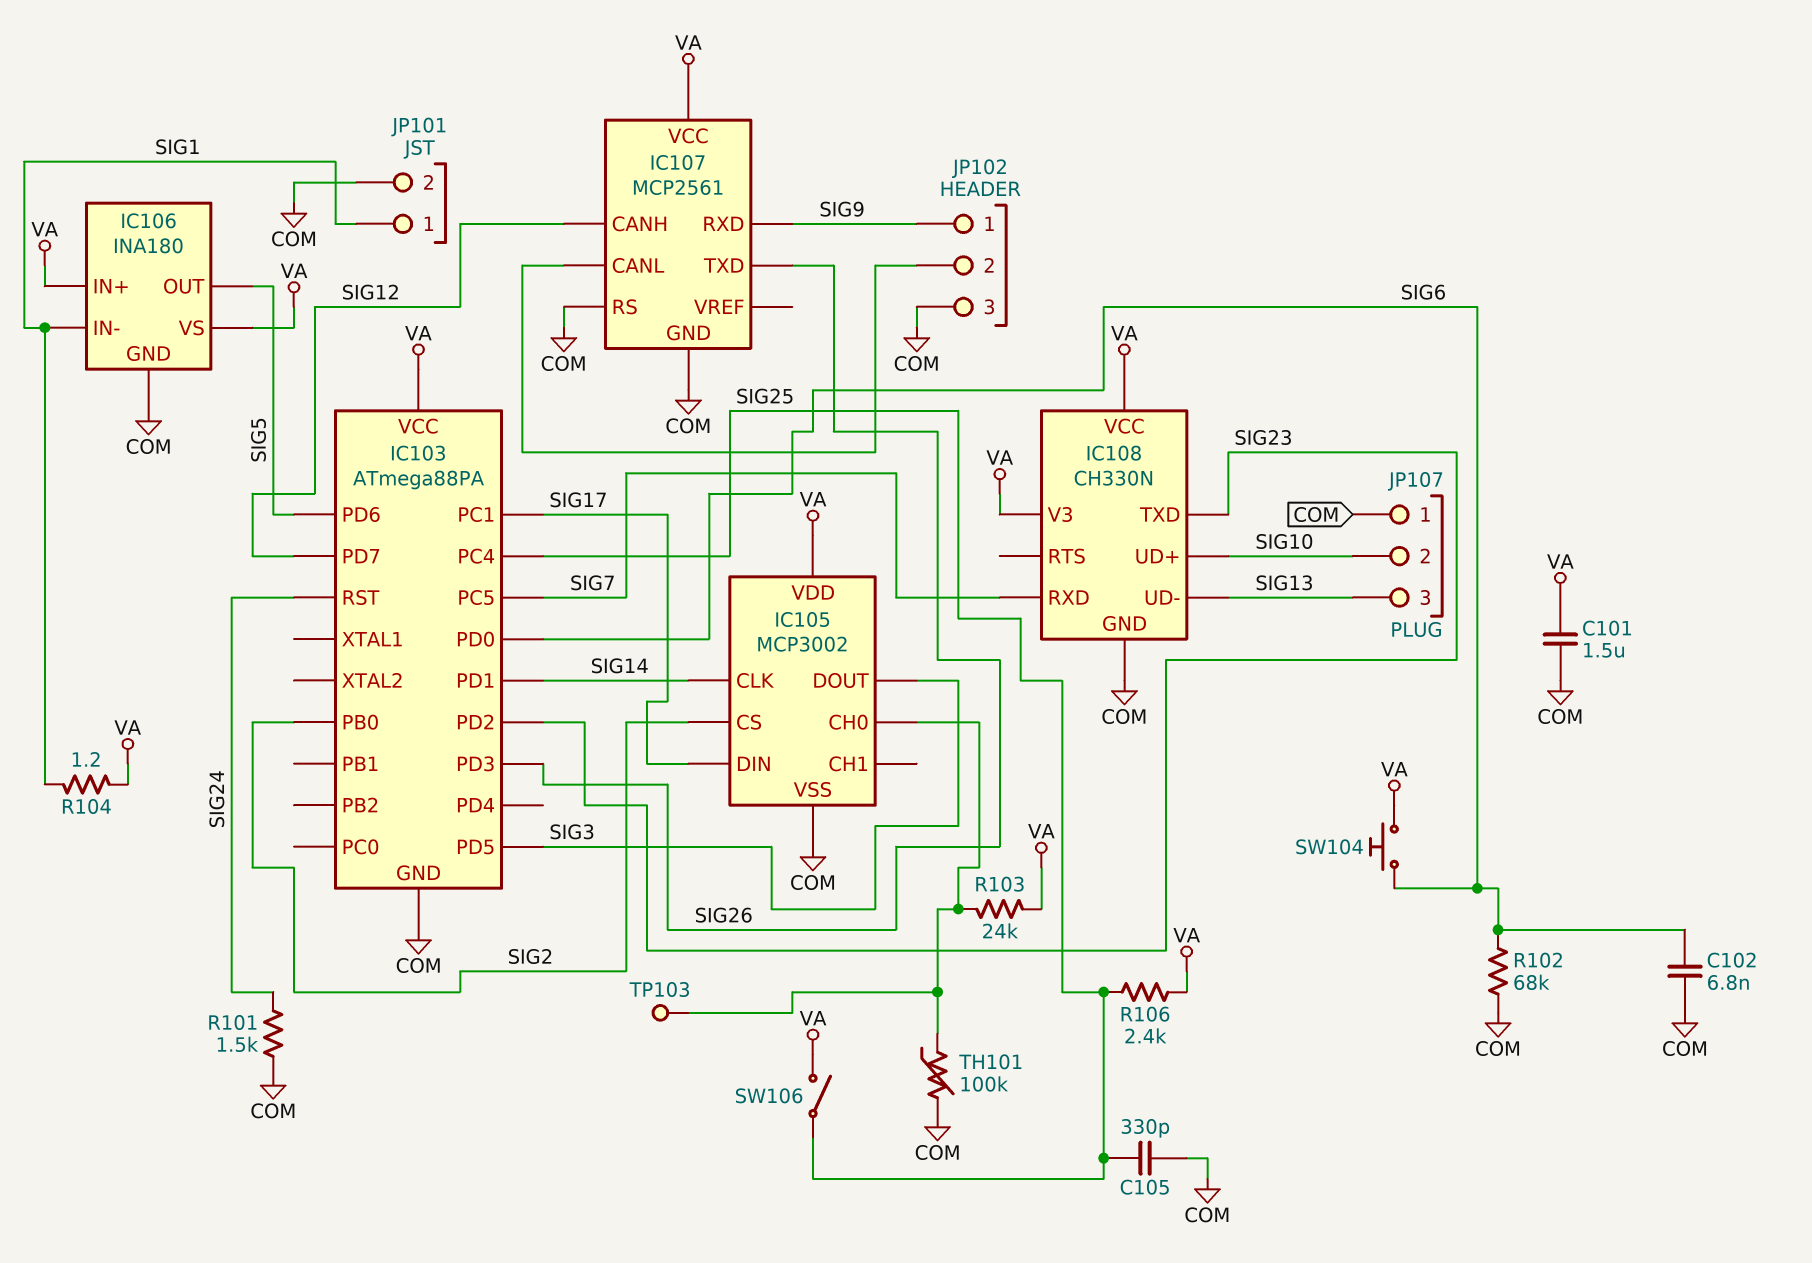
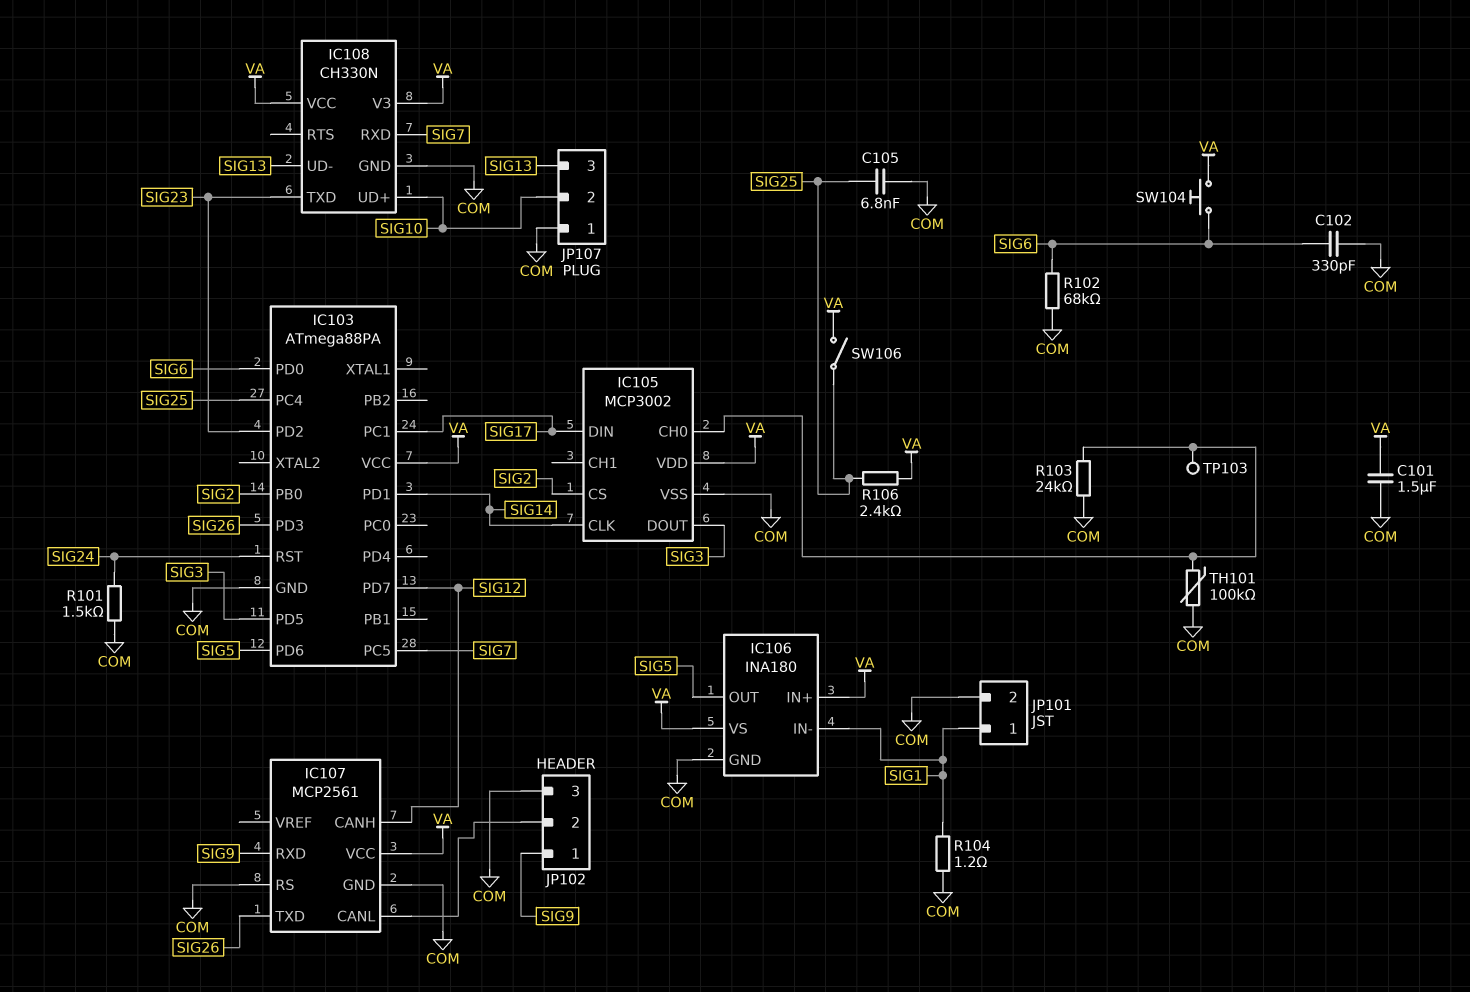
C102: 6.8nF (COM, SIG6) -> 330pF (COM, SIG6)
C105: 330pF (COM, SIG25) -> 6.8nF (COM, SIG25)
R103: 24k (IC105/CH0, VA) -> 24k (COM, IC105/CH0)
R104: 1.2 (SIG1, VA) -> 1.2 (COM, SIG1)

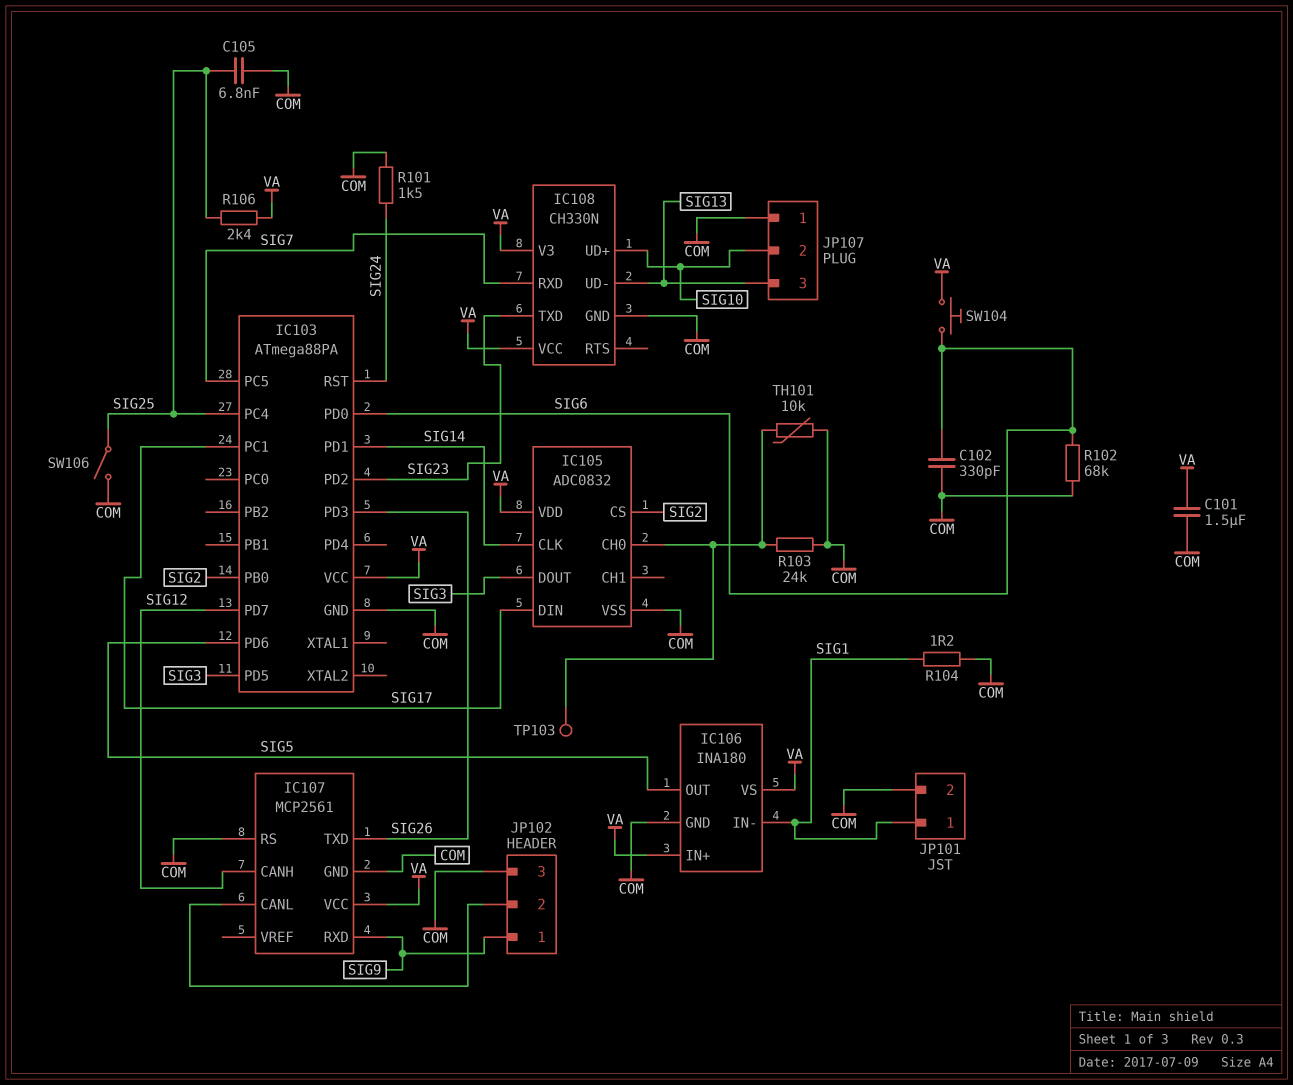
IC105: MCP3002 -> ADC0832
SW106: switch (SIG25, VA) -> switch (COM, SIG25)
TH101: 100k (COM, IC105/CH0) -> 10k (COM, IC105/CH0)

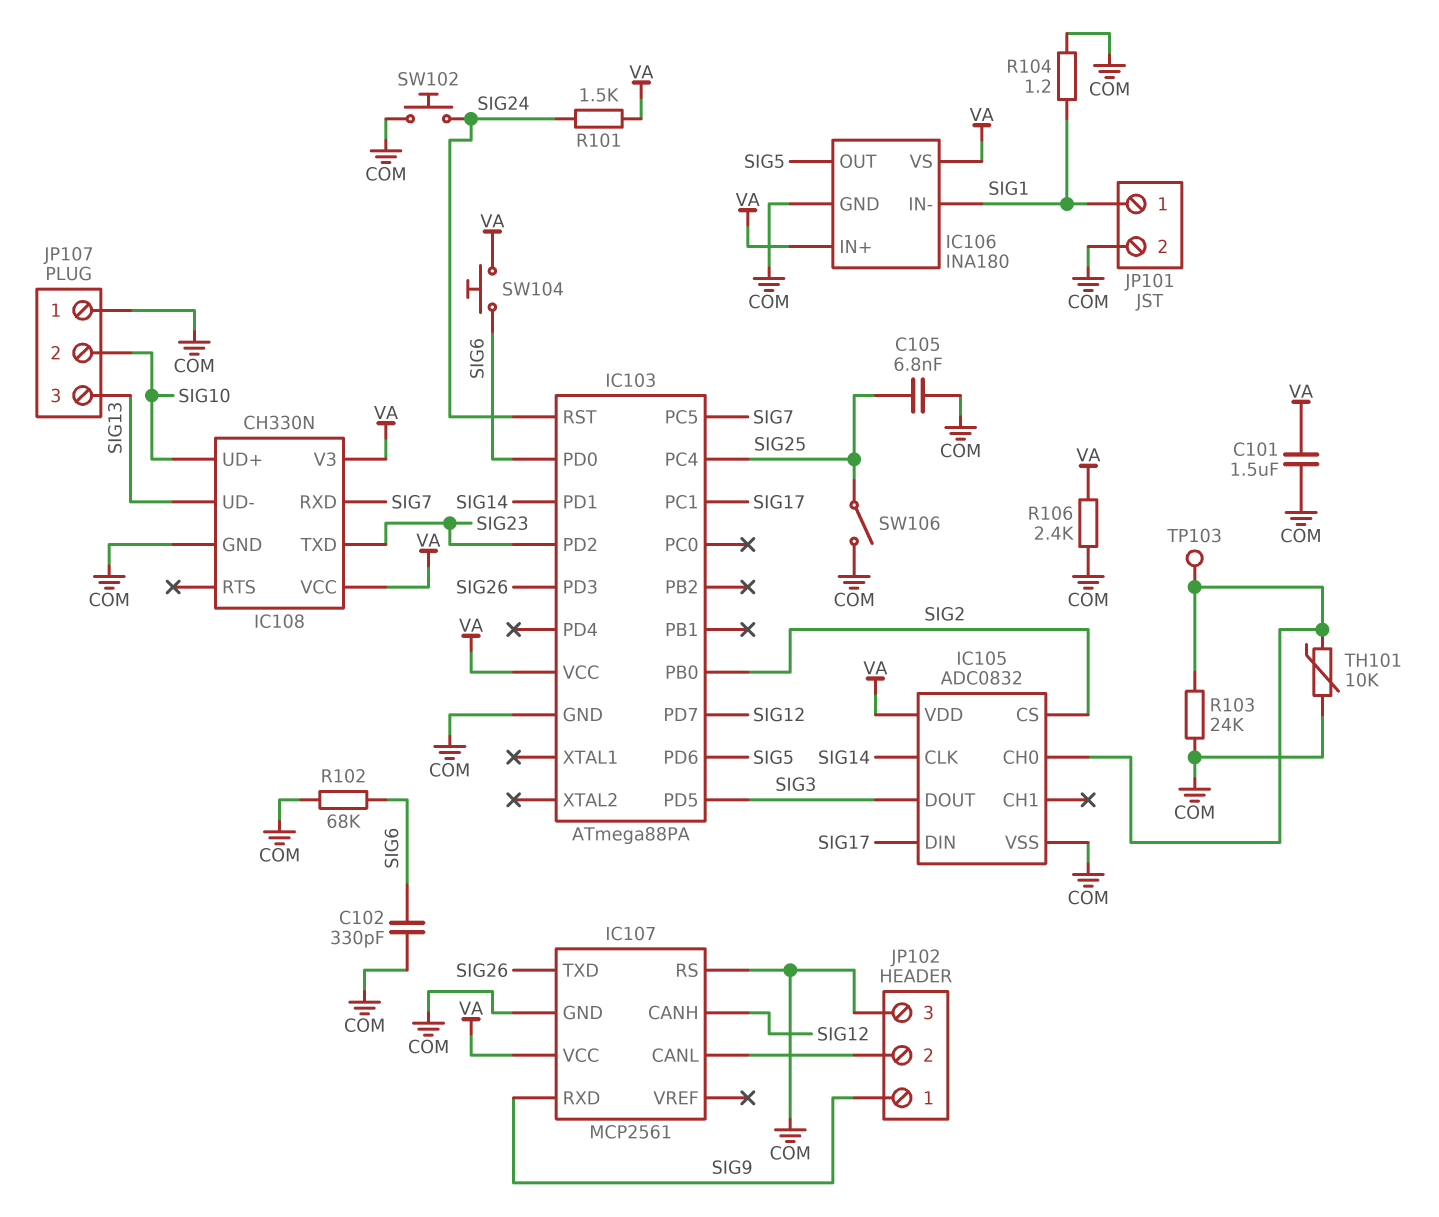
R101: 1.5k (COM, SIG24) -> 1.5k (SIG24, VA)
R106: 2.4k (SIG25, VA) -> 2.4k (COM, VA)
SW102: none -> button (COM, SIG24)

